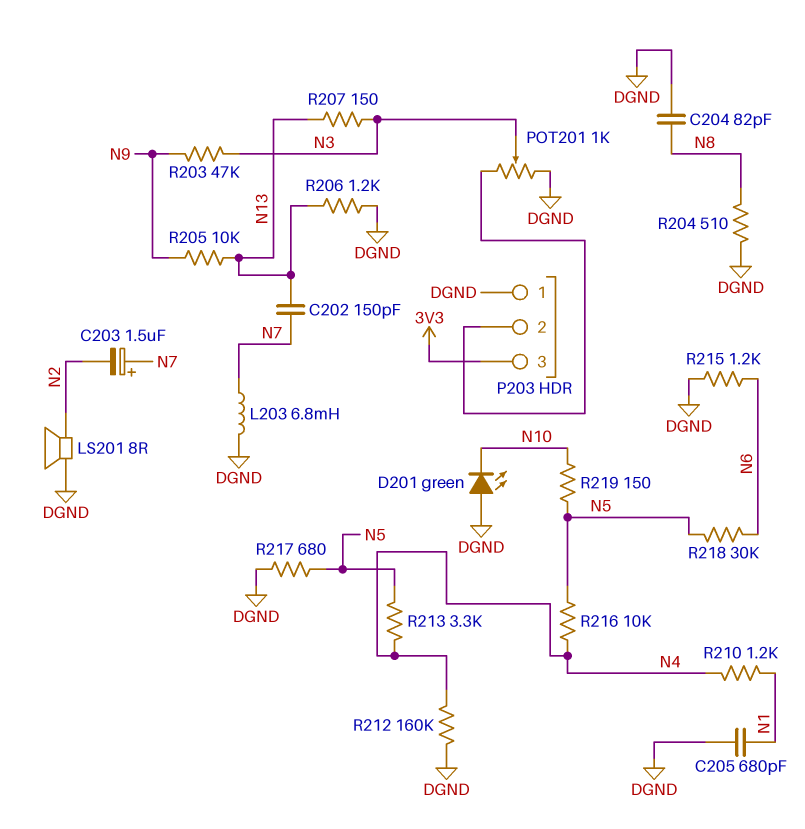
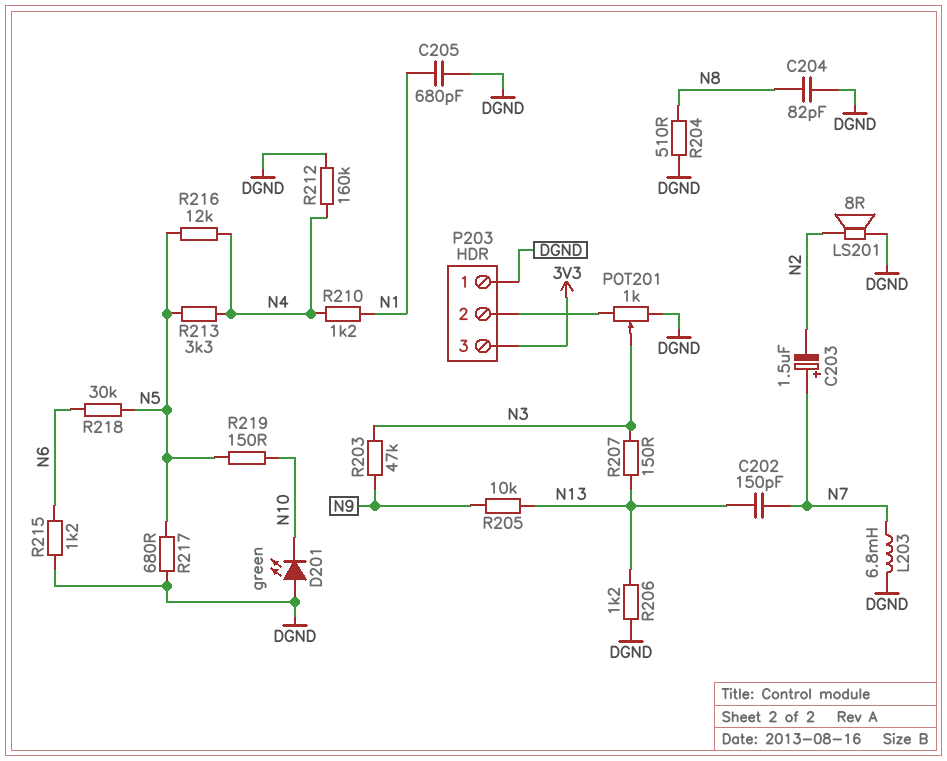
R216: 10k (N4, N5) -> 12k (N4, N5)

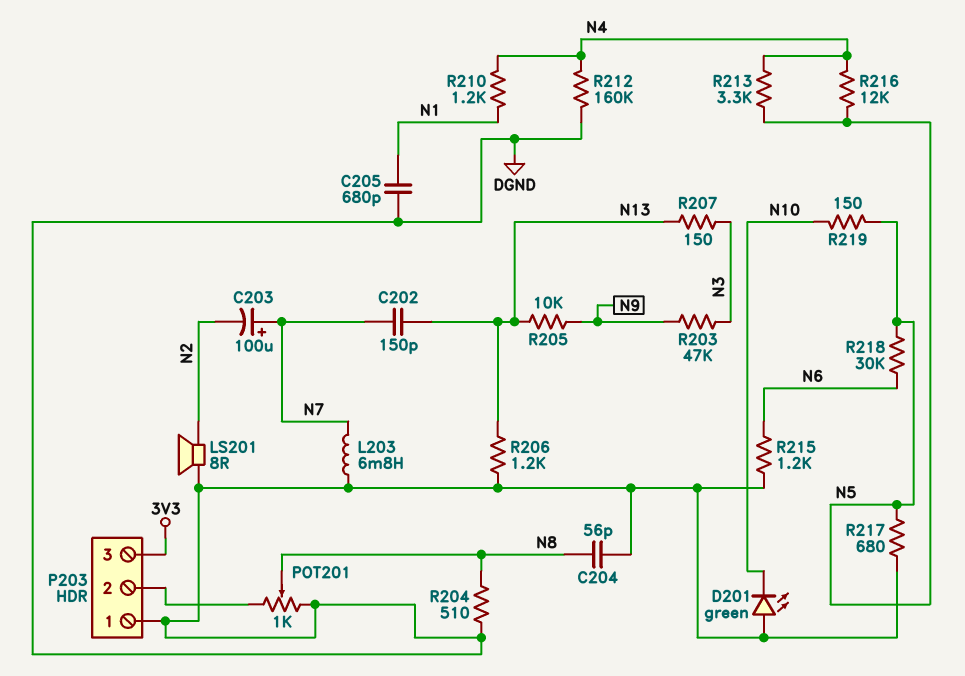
C203: 1.5uF (plus N7, minus N2) -> 100uF (plus N7, minus N2)
C204: 82pF (DGND, N8) -> 56pF (DGND, N8)
POT201: 1k (DGND, P203/2, wiper N3) -> 1k (DGND, P203/2, wiper N8)

